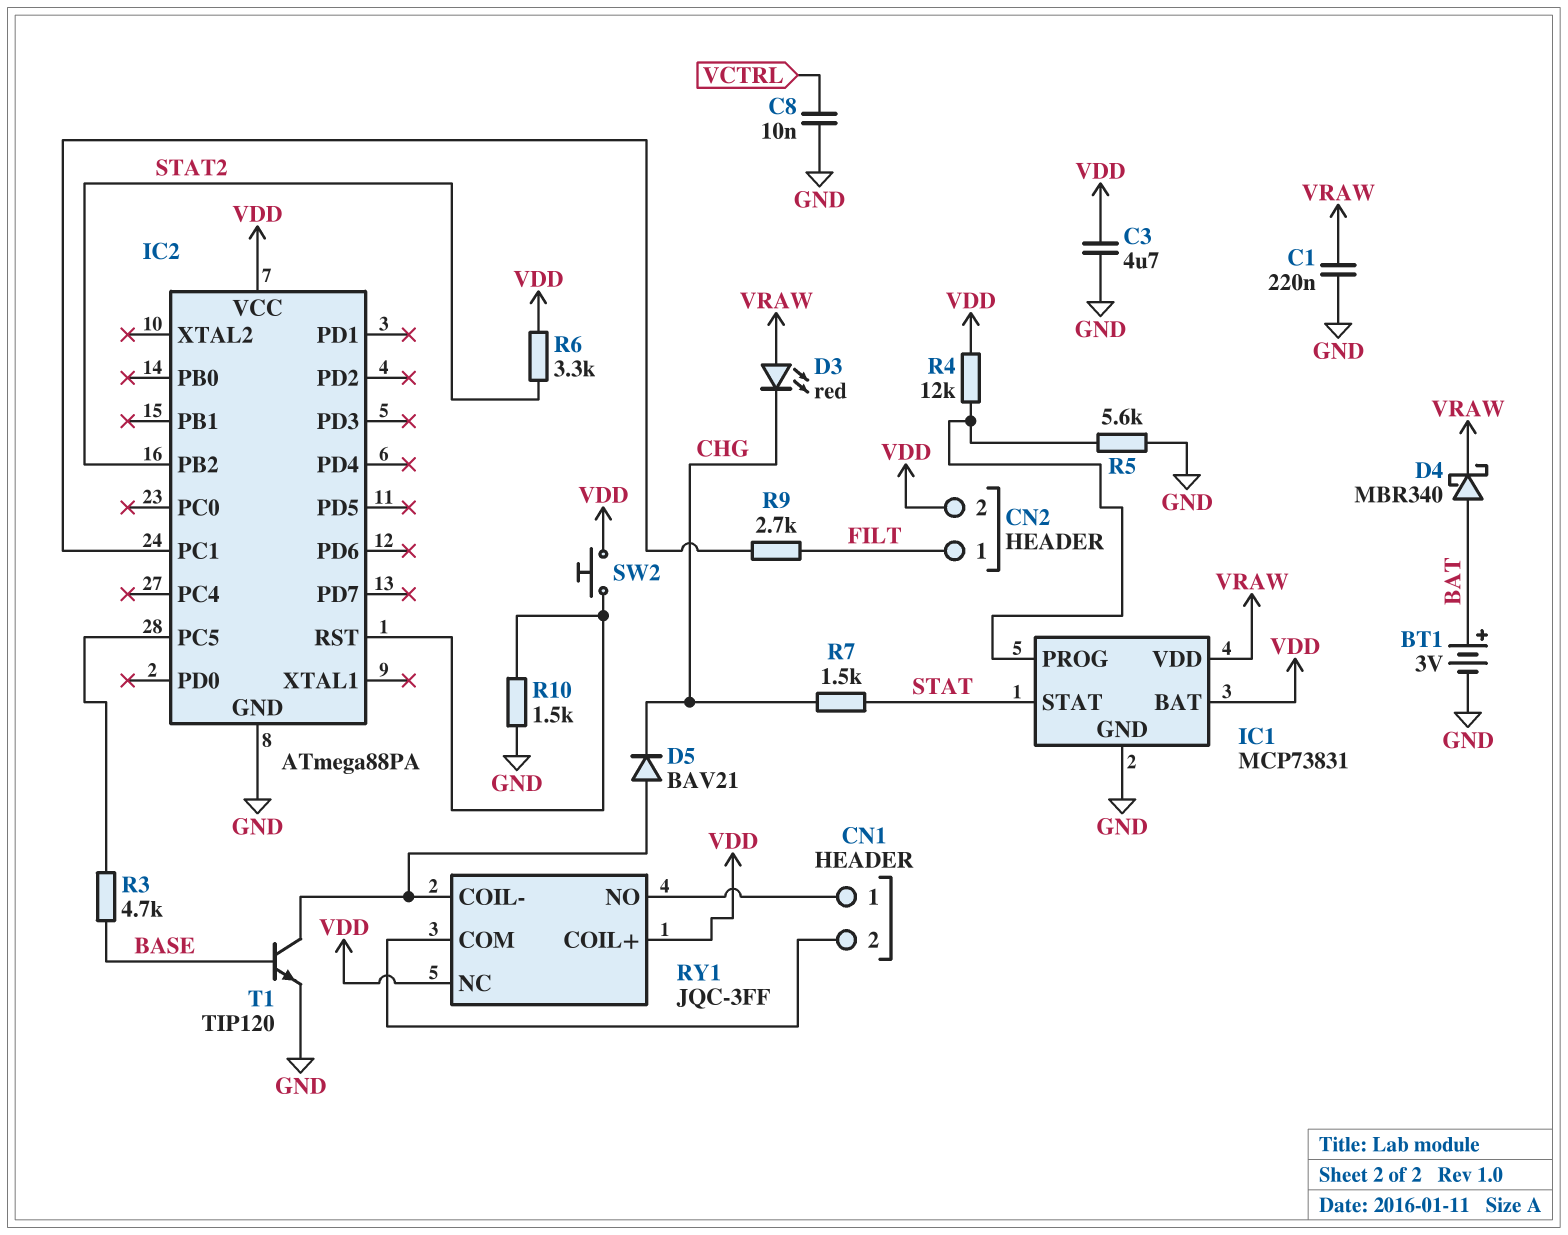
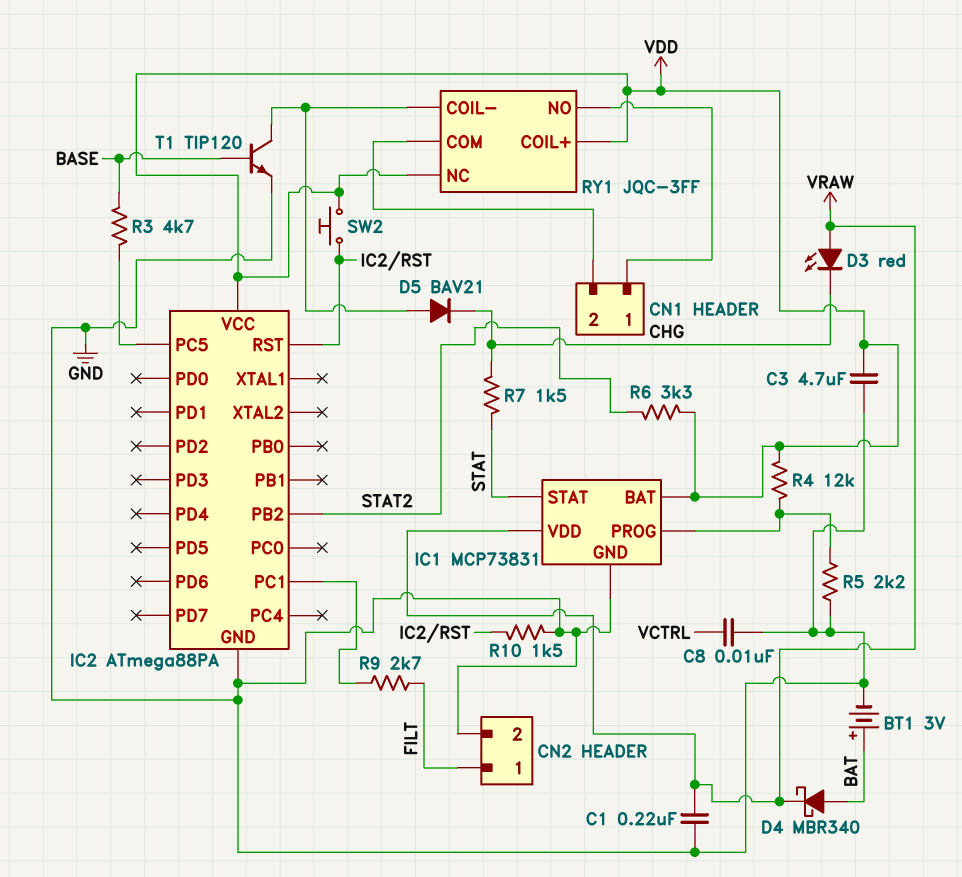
CN2 pin 2: VDD -> GND
R5: 5.6k (GND, IC1/PROG) -> 2.2k (GND, IC1/PROG)

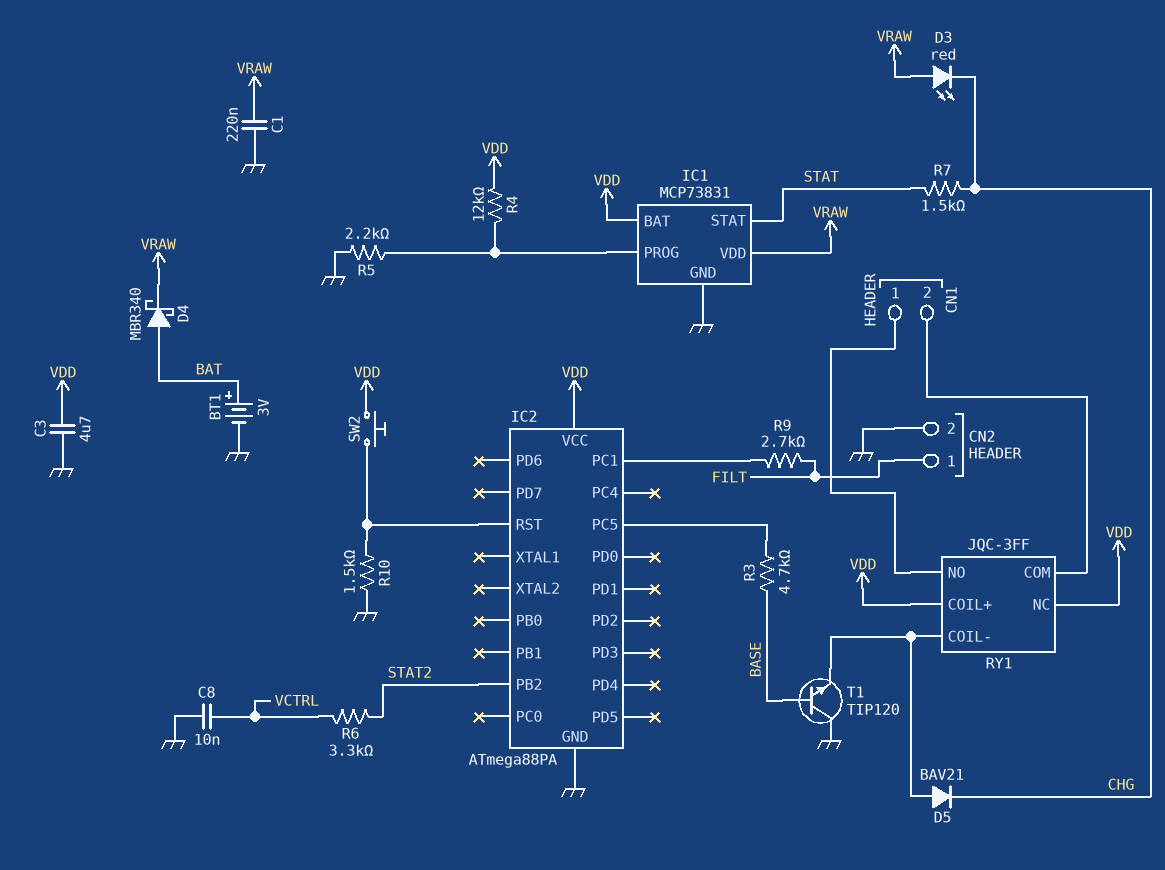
R6: 3.3k (STAT2, VDD) -> 3.3k (STAT2, VCTRL)
T1: NPN TIP120 (B BASE, C RY1/COIL-, E GND) -> NPN TIP120 (B BASE, C GND, E RY1/COIL-)

